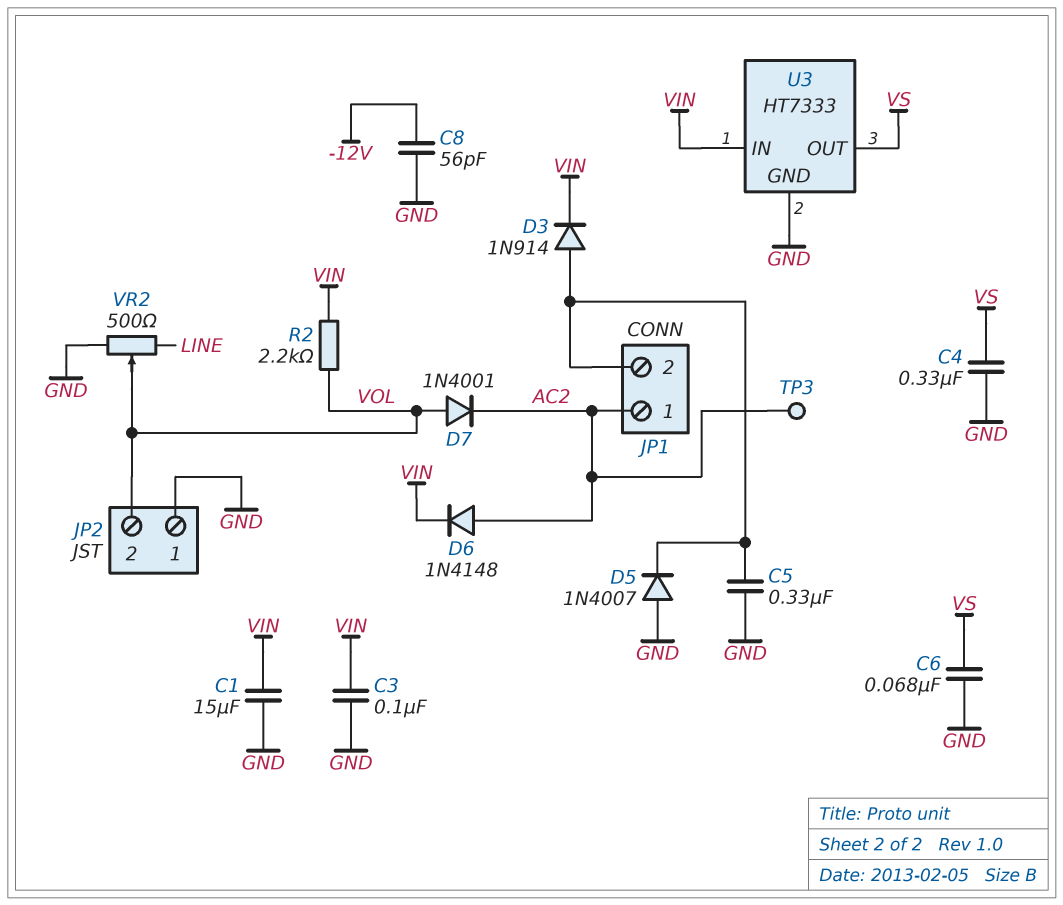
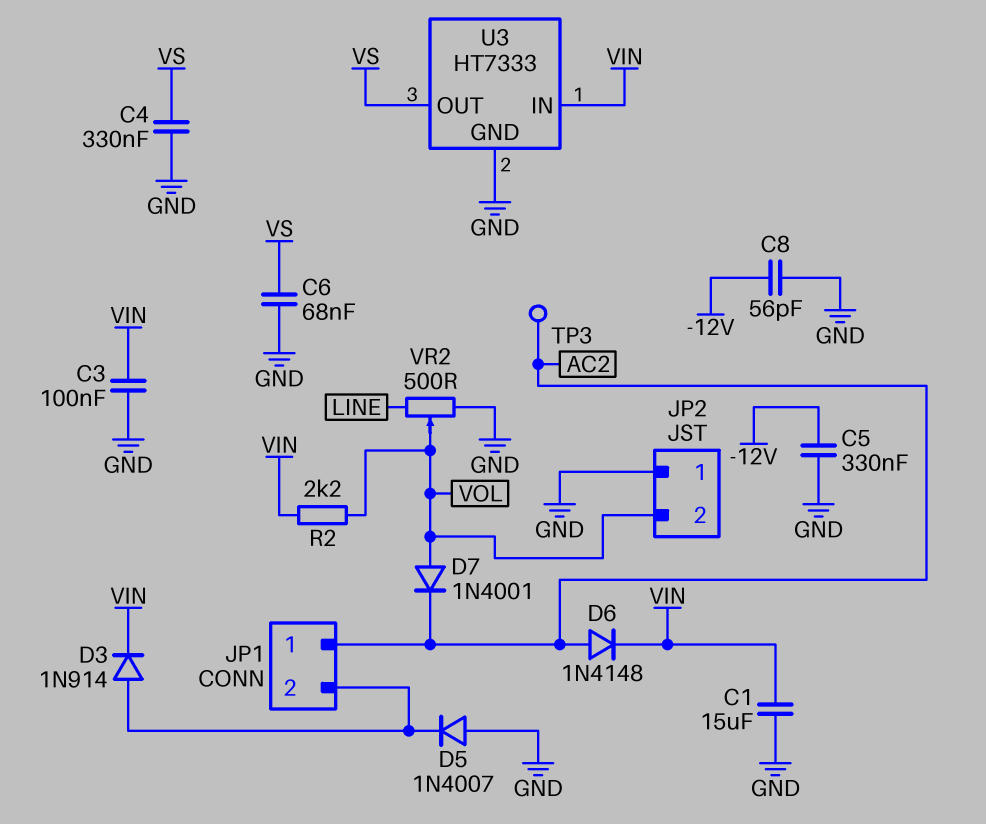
C5: 330nF (GND, JP1/2) -> 330nF (-12V, GND)

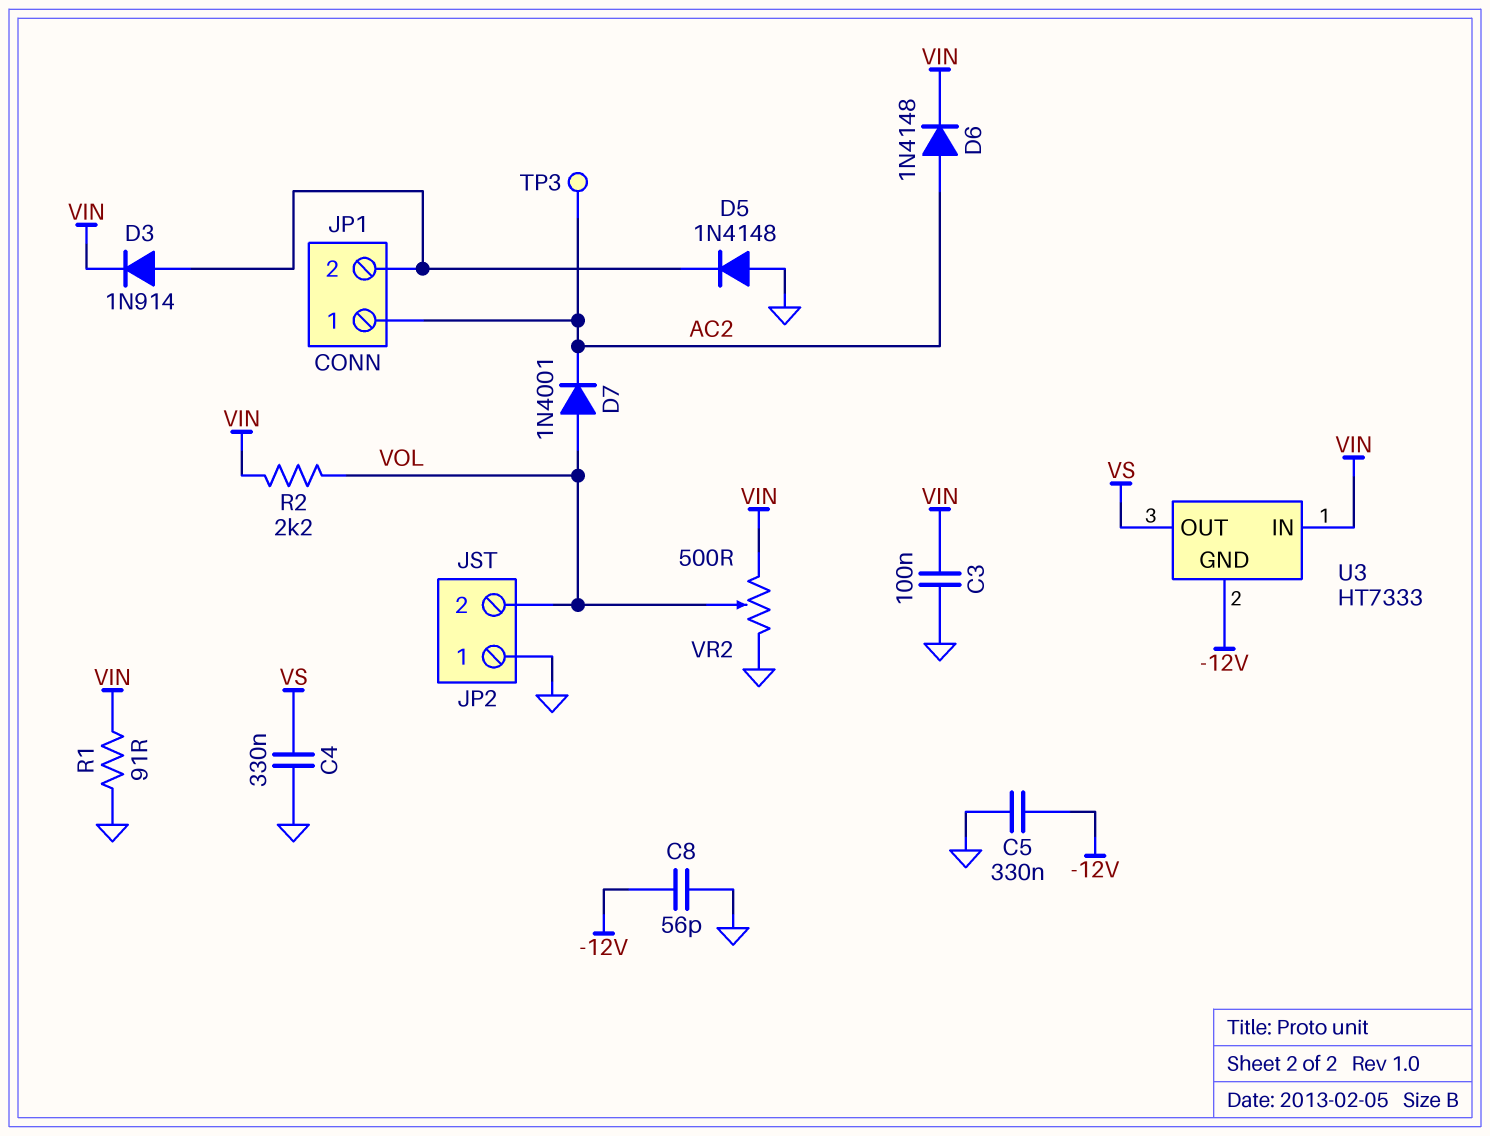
C1: 15uF (GND, VIN) -> none
C6: 68nF (GND, VS) -> none
D5: diode 1N4007 (A GND, K JP1/2) -> diode 1N4148 (A GND, K JP1/2)
R1: none -> 91 (GND, VIN)
U3 pin GND: GND -> -12V
VR2: 500 (GND, LINE, wiper VOL) -> 500 (GND, VIN, wiper VOL)

